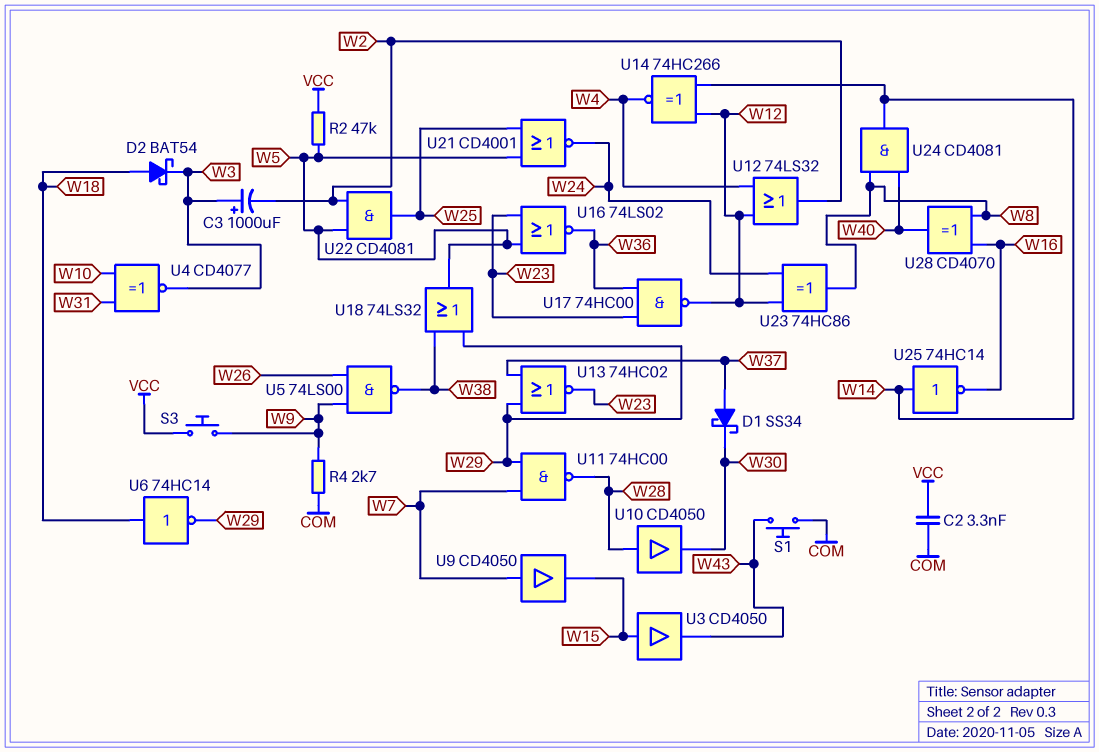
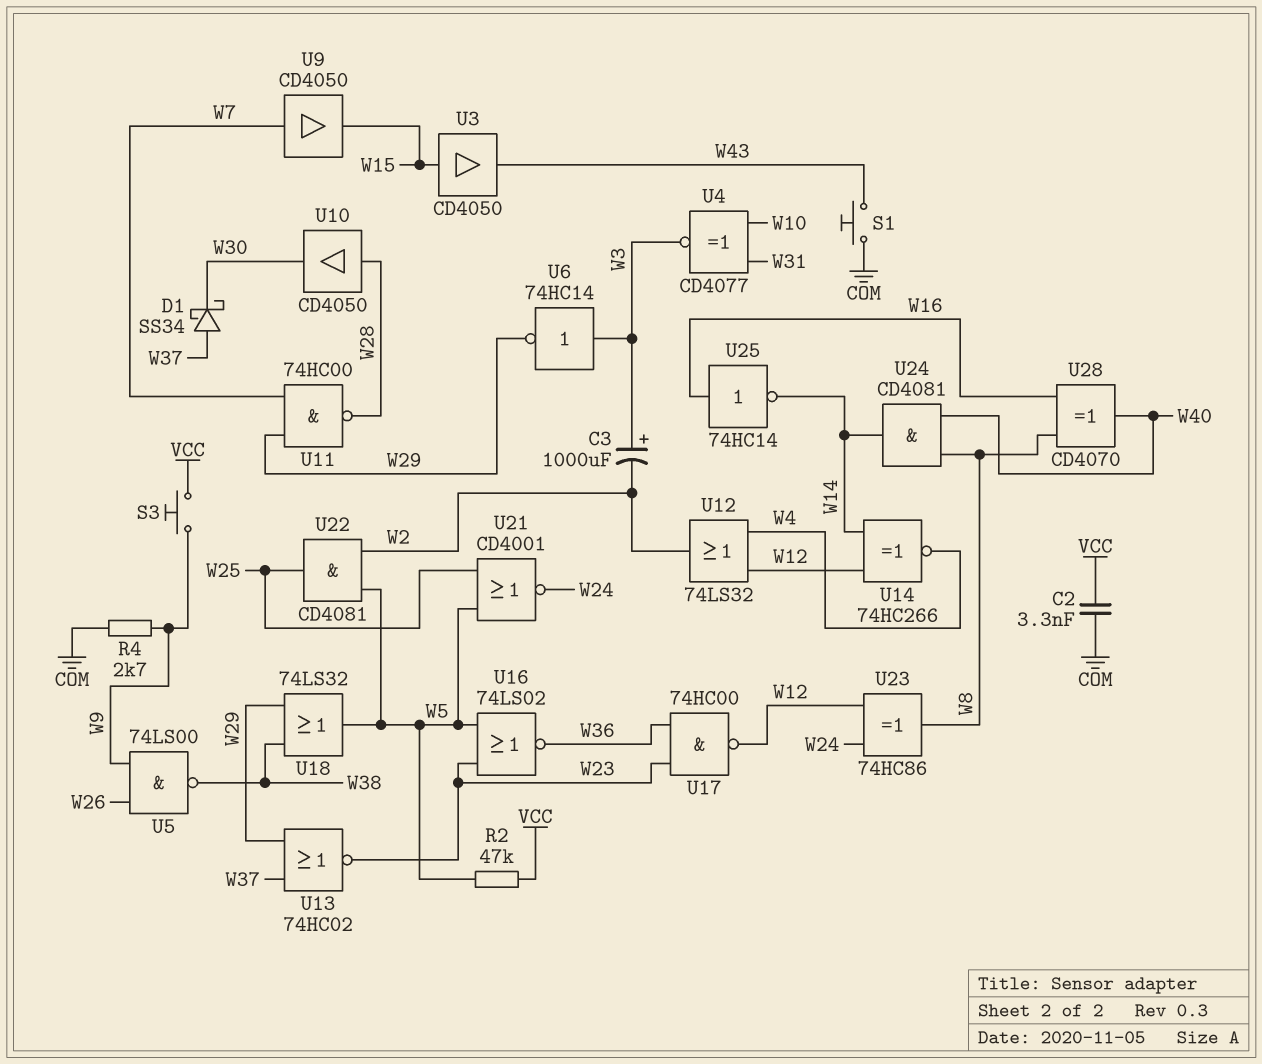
D2: schottky BAT54 (A W18, K W3) -> none
U6: NOT 74HC14 (in W18, out W29) -> NOT 74HC14 (in W3, out W29)
U25: NOT 74HC14 (in W14, out W16) -> NOT 74HC14 (in W16, out W14)

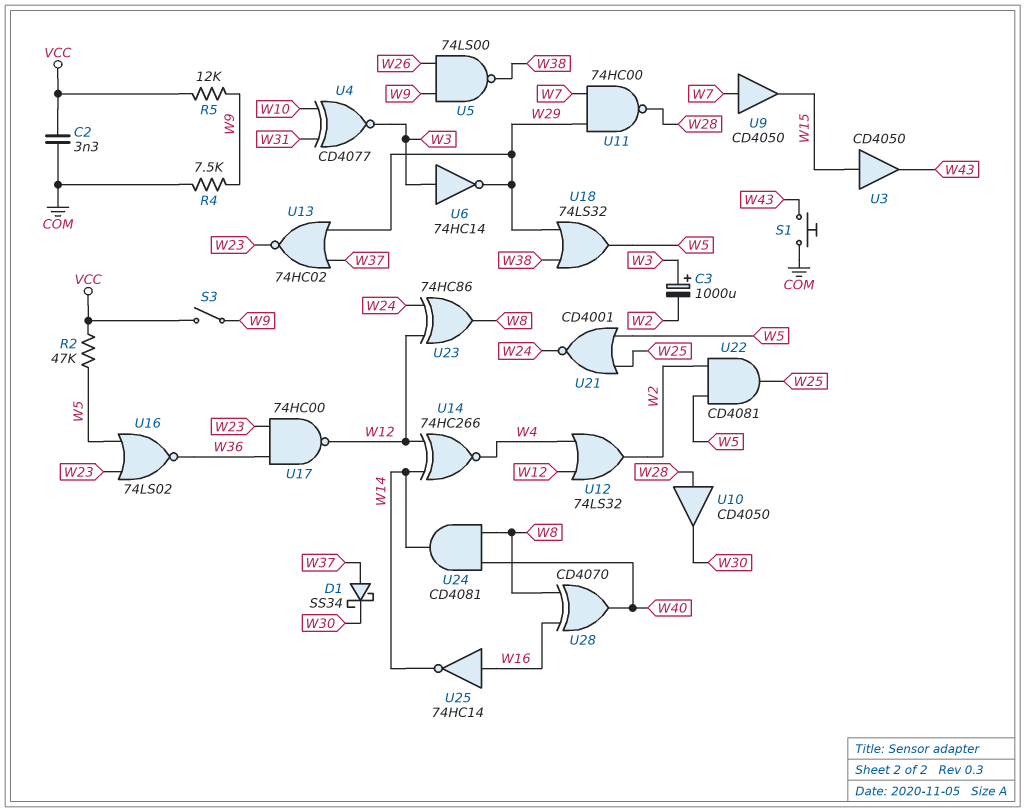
R4: 2.7k (COM, W9) -> 7.5k (COM, W9)
R5: none -> 12k (VCC, W9)
S3: button (VCC, W9) -> switch (VCC, W9)

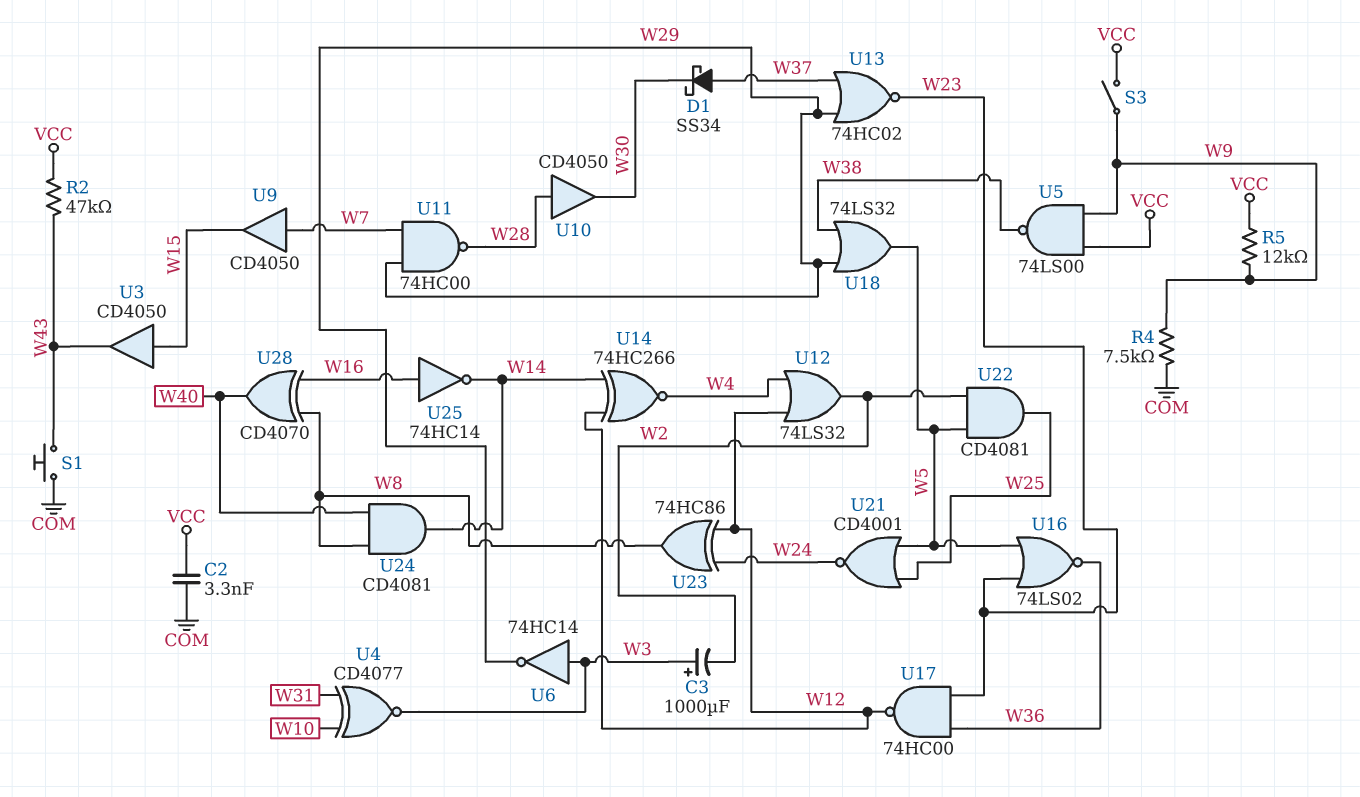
R2: 47k (VCC, W5) -> 47k (VCC, W43)
U5: NAND 74LS00 (in W9, in W26, out W38) -> NAND 74LS00 (in VCC, in W9, out W38)

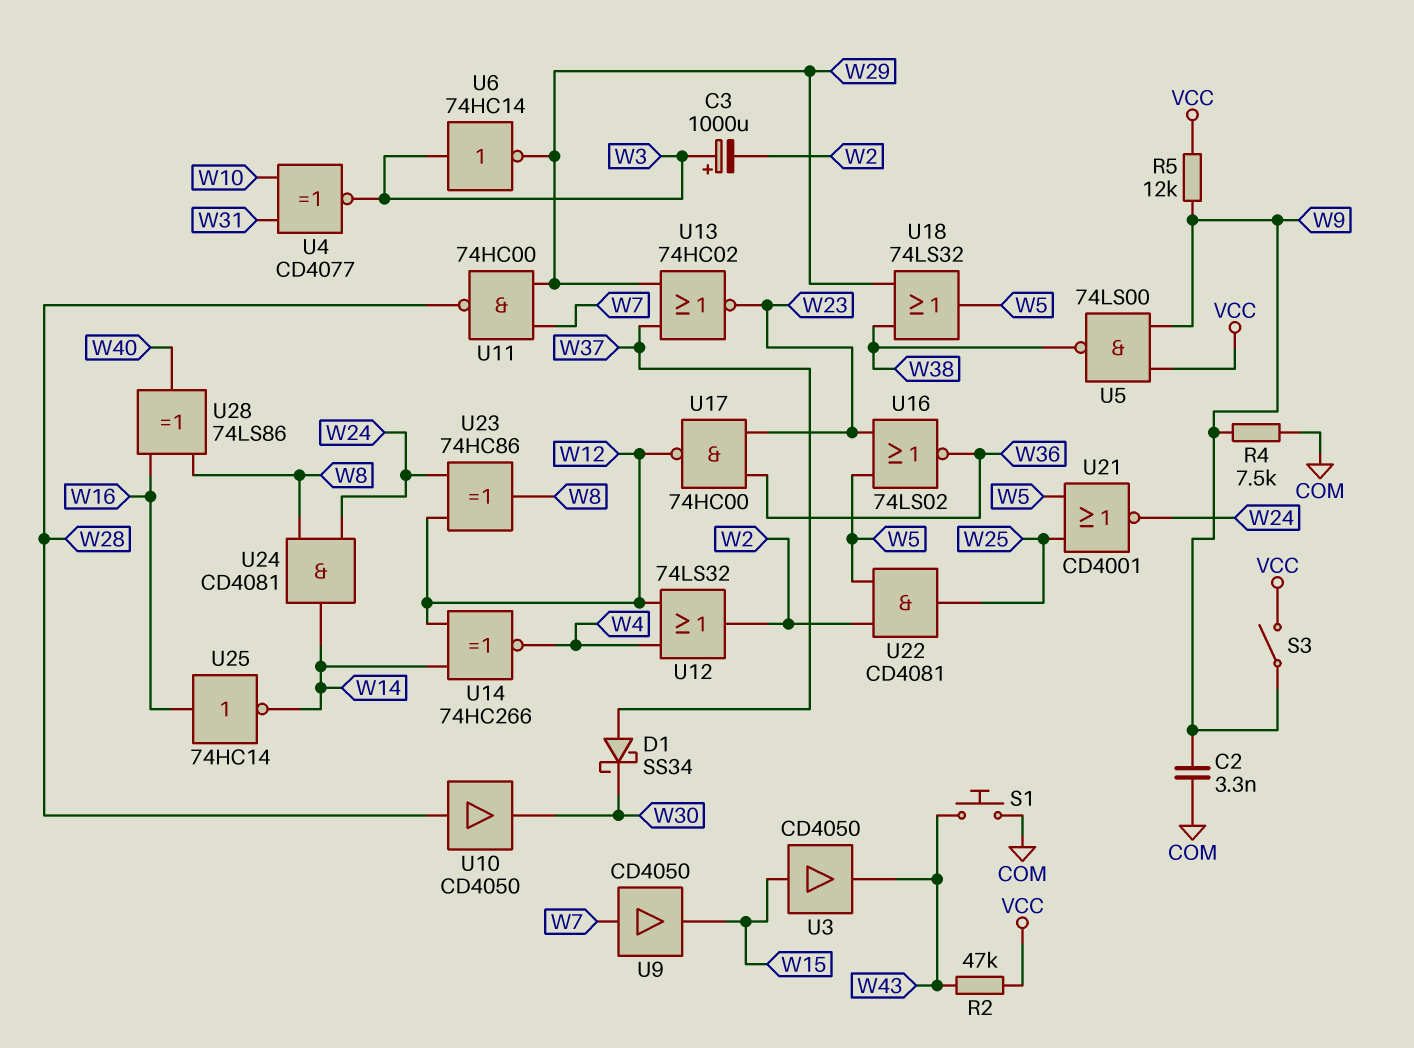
C2: 3.3nF (COM, VCC) -> 3.3nF (COM, W9)
U24: AND CD4081 (in W8, in W40, out W14) -> AND CD4081 (in W8, in W24, out W14)
U28: XOR CD4070 (in W8, in W16, out W40) -> XOR 74LS86 (in W8, in W16, out W40)

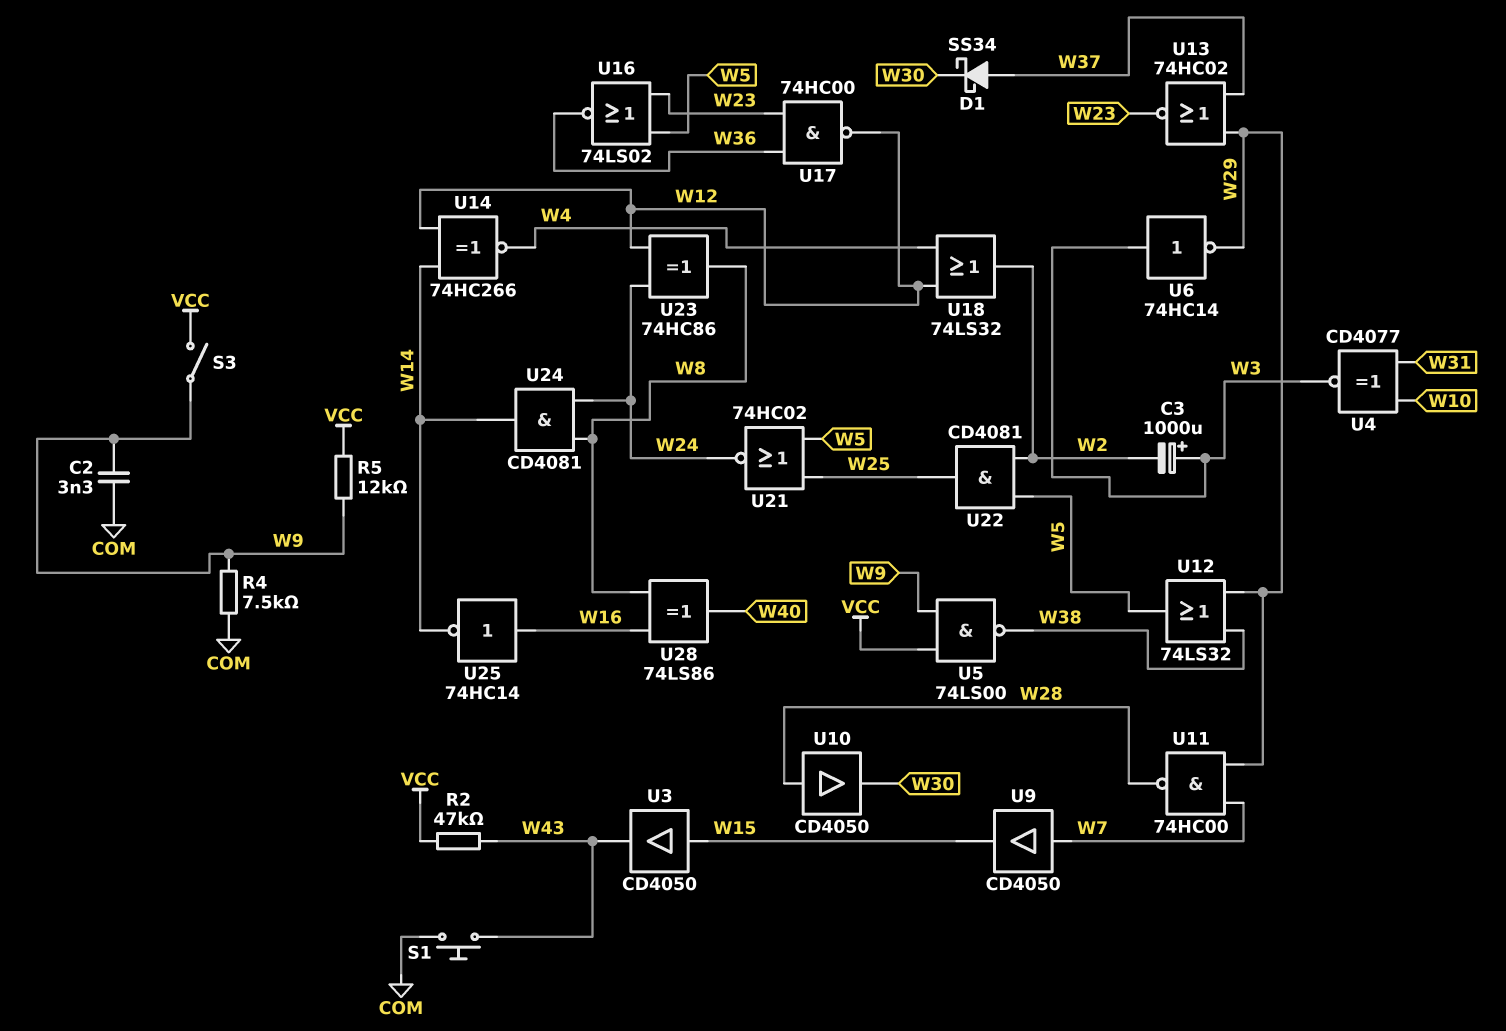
U12: OR 74LS32 (in W4, in W12, out W2) -> OR 74LS32 (in W29, in W38, out W5)
U18: OR 74LS32 (in W29, in W38, out W5) -> OR 74LS32 (in W4, in W12, out W2)
U21: NOR CD4001 (in W5, in W25, out W24) -> NOR 74HC02 (in W5, in W25, out W24)

